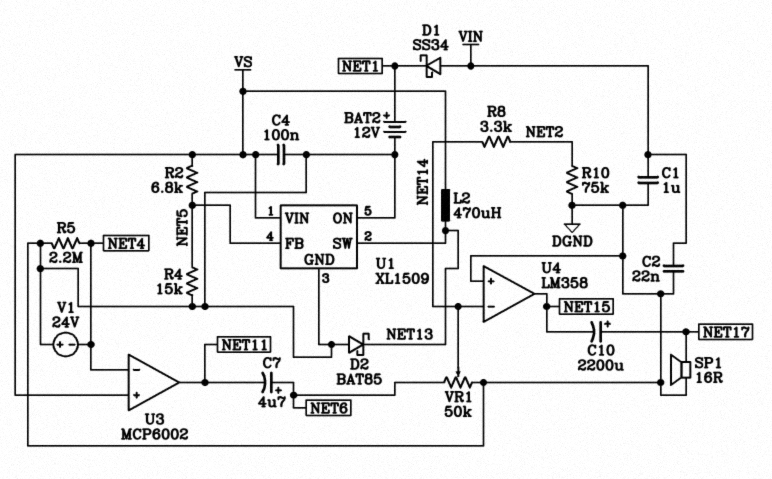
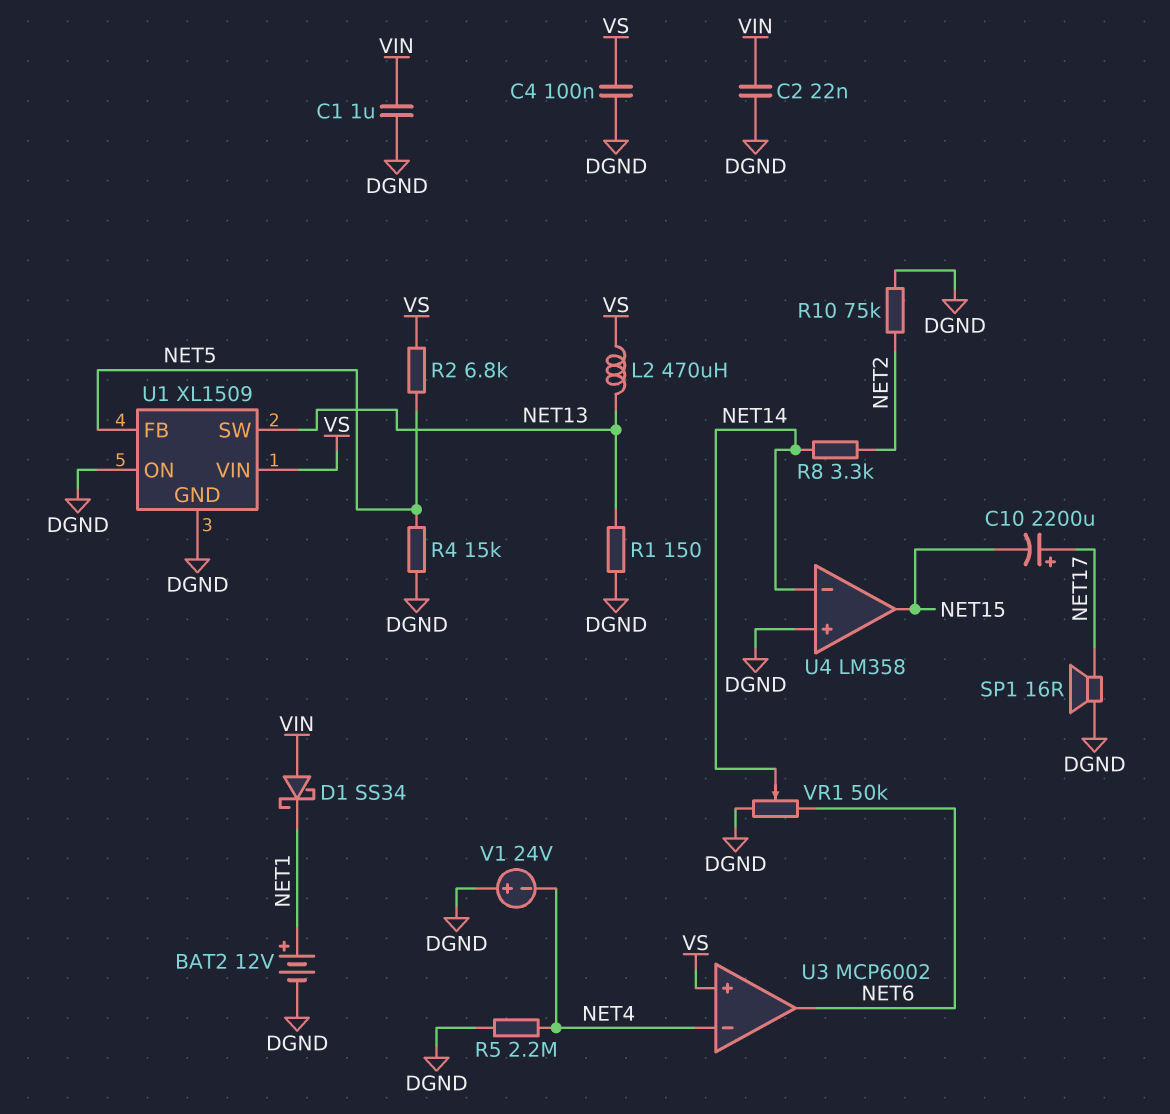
C7: 4.7uF (plus NET6, minus NET11) -> none
D2: schottky BAT85 (A DGND, K NET13) -> none
R1: none -> 150 (DGND, NET13)
U3 pin out: NET11 -> NET6

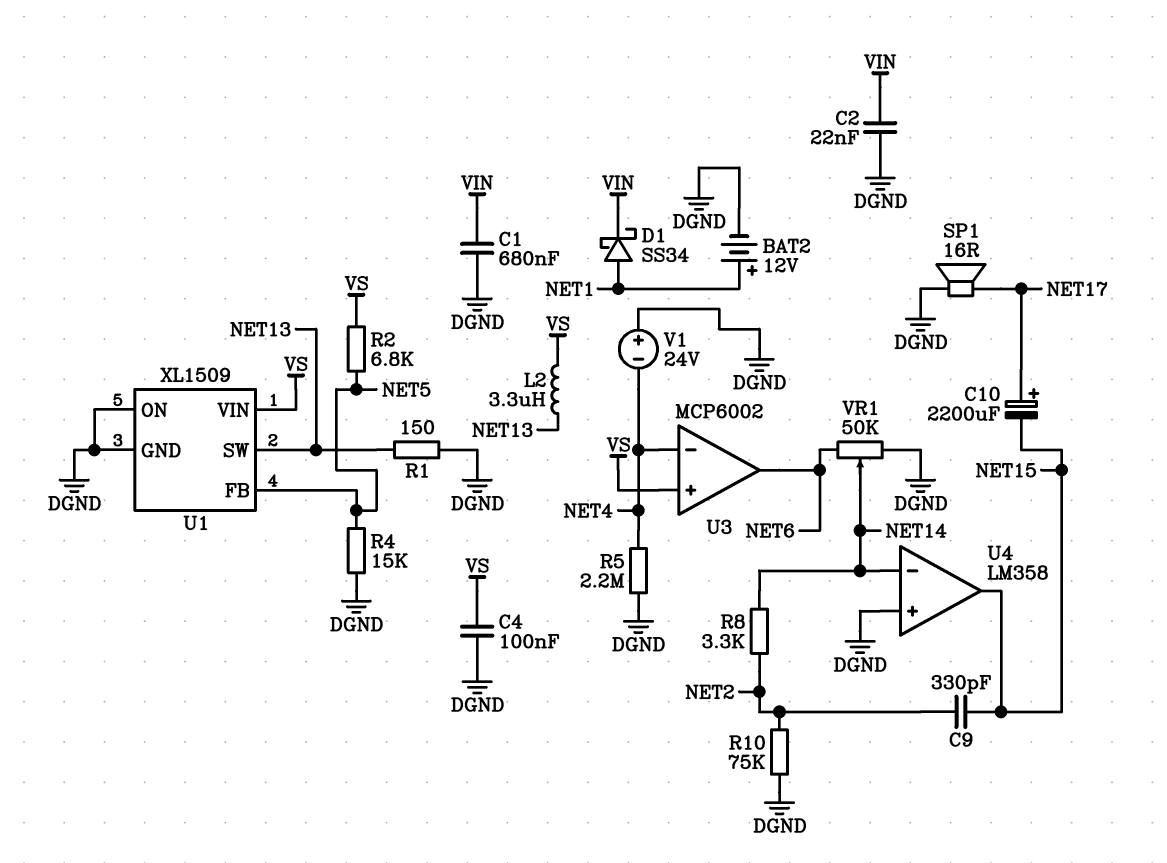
C1: 1uF (DGND, VIN) -> 680nF (DGND, VIN)
C9: none -> 330pF (NET2, NET15)
D1: schottky SS34 (A VIN, K NET1) -> schottky SS34 (A NET1, K VIN)
L2: 470uH (NET13, VS) -> 3.3uH (NET13, VS)

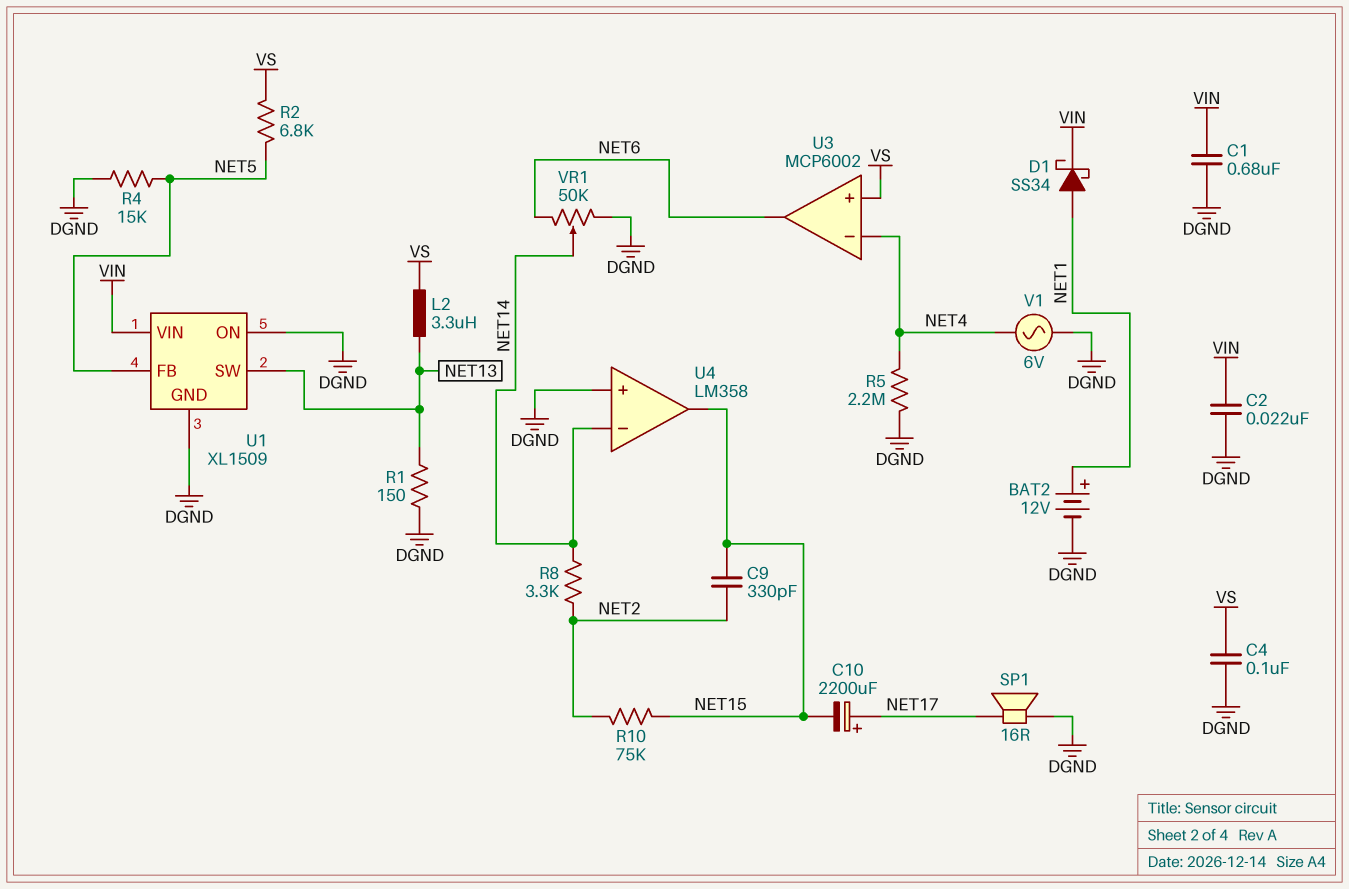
R10: 75k (DGND, NET2) -> 75k (NET2, NET15)
U1 pin VIN: VS -> VIN
V1: 24V (plus DGND, minus NET4) -> AC 6V (DGND, NET4)

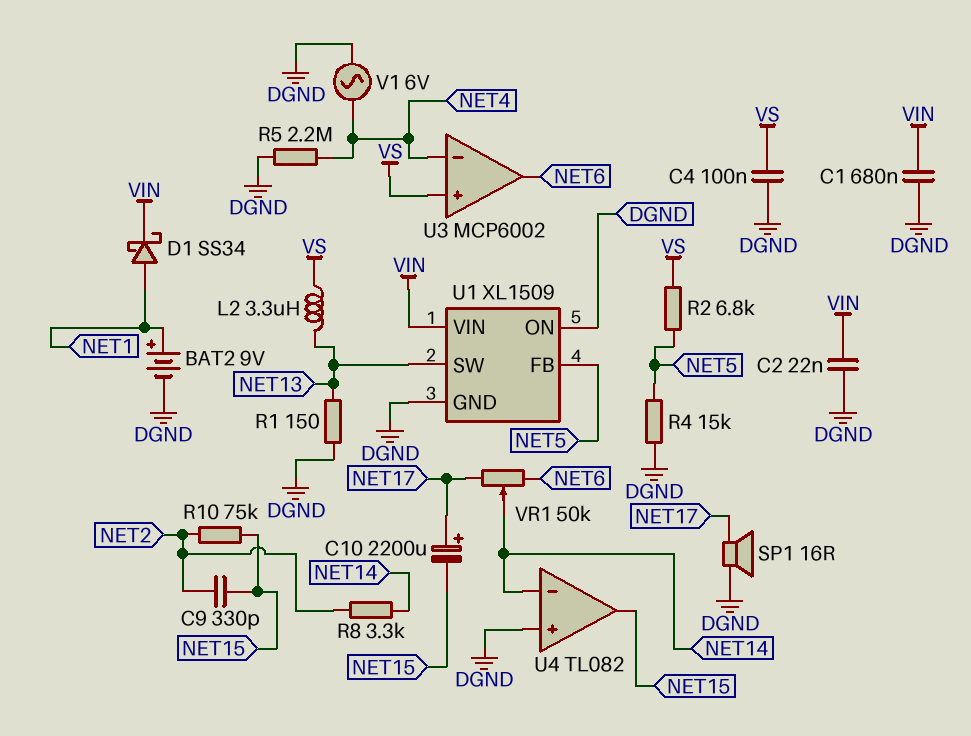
BAT2: 12V (plus NET1, minus DGND) -> 9V (plus NET1, minus DGND)
U4: LM358 -> TL082
VR1: 50k (DGND, NET6, wiper NET14) -> 50k (NET6, NET17, wiper NET14)

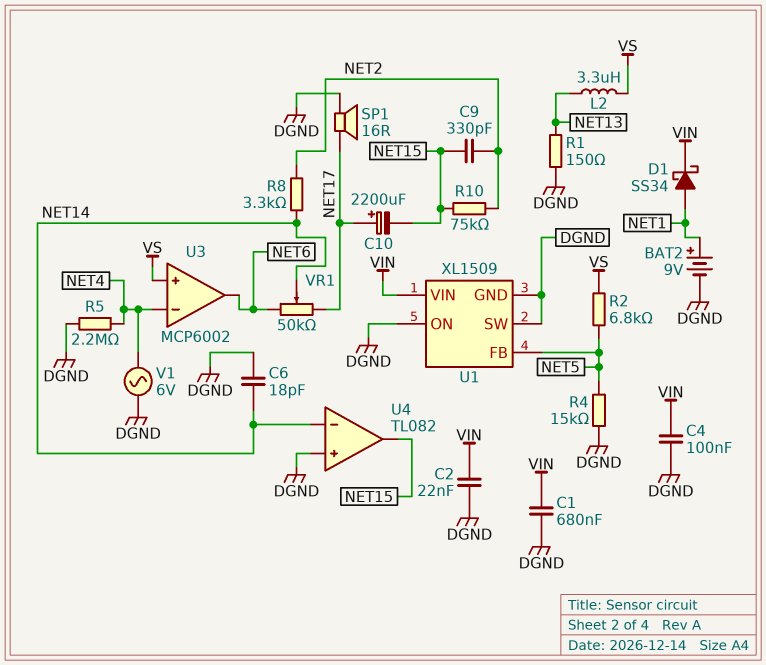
C4: 100nF (DGND, VS) -> 100nF (DGND, VIN)
C6: none -> 18pF (DGND, NET14)
U1 pin SW: NET13 -> DGND

